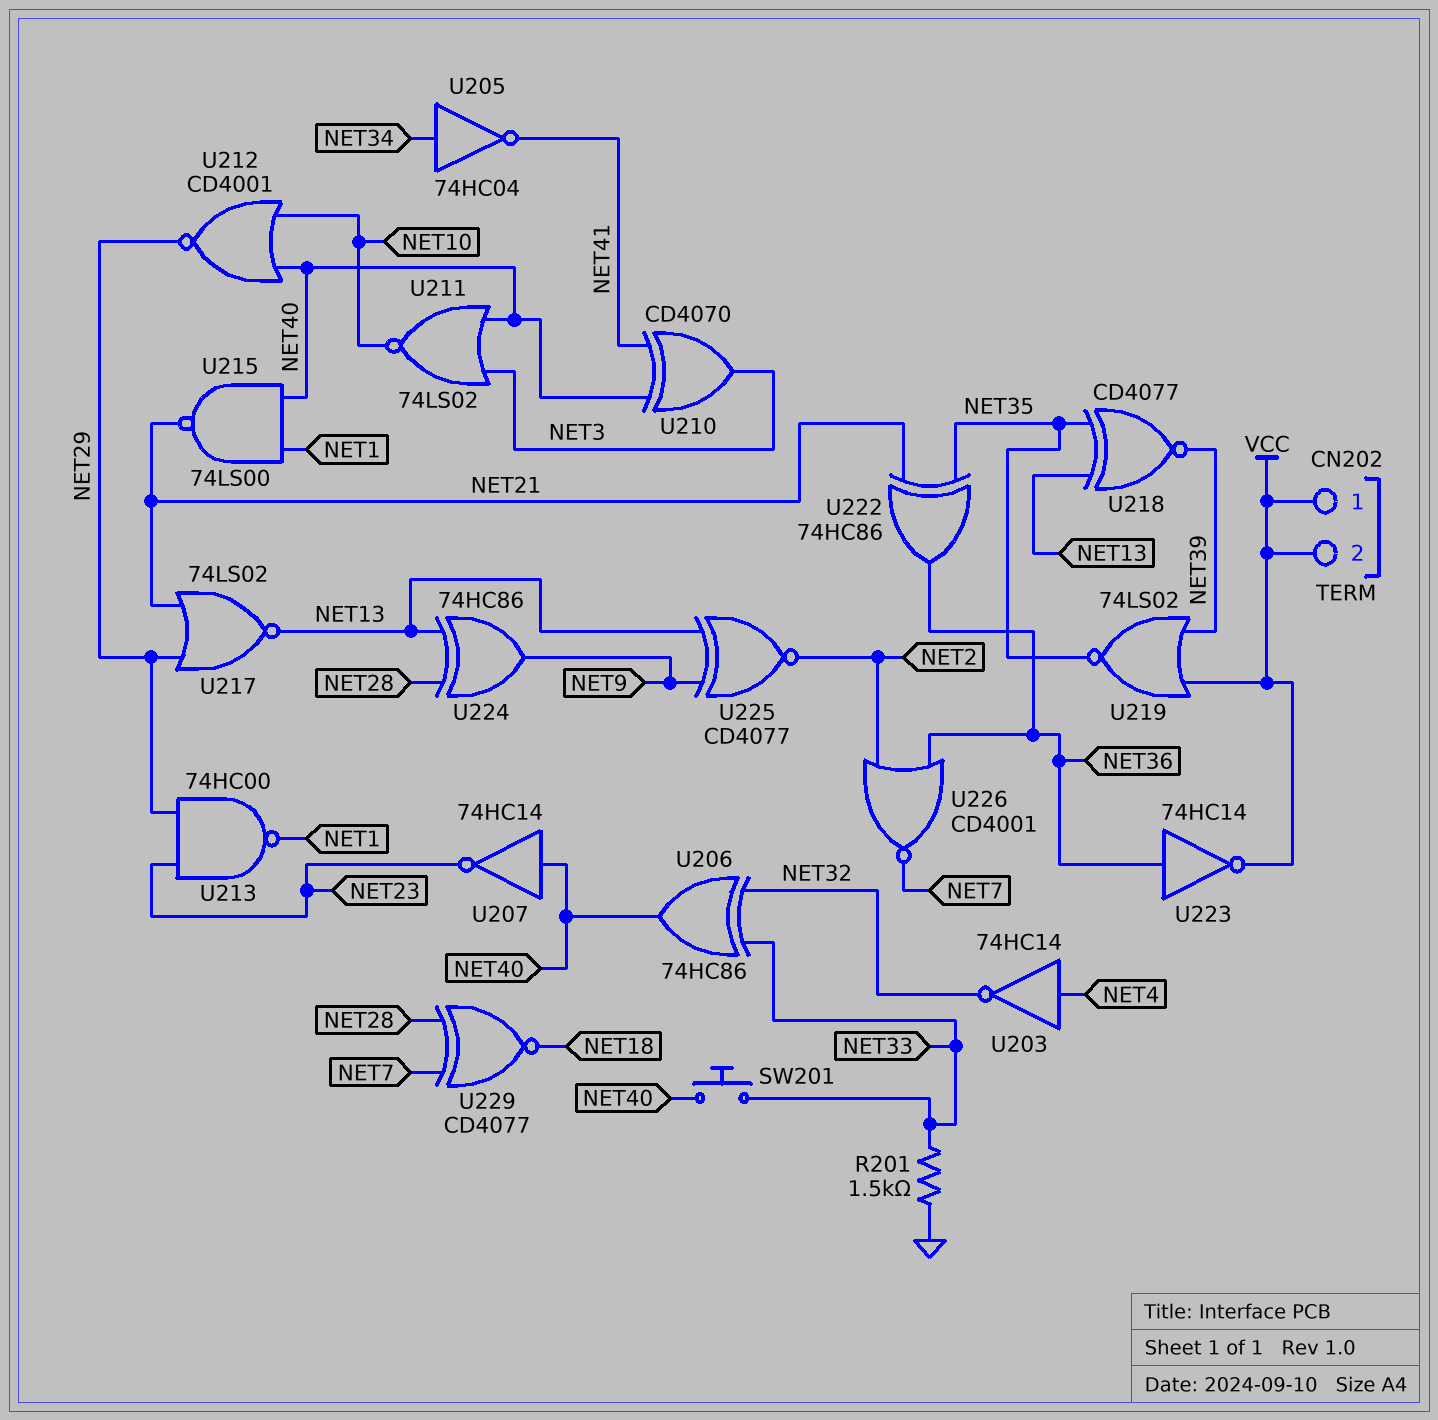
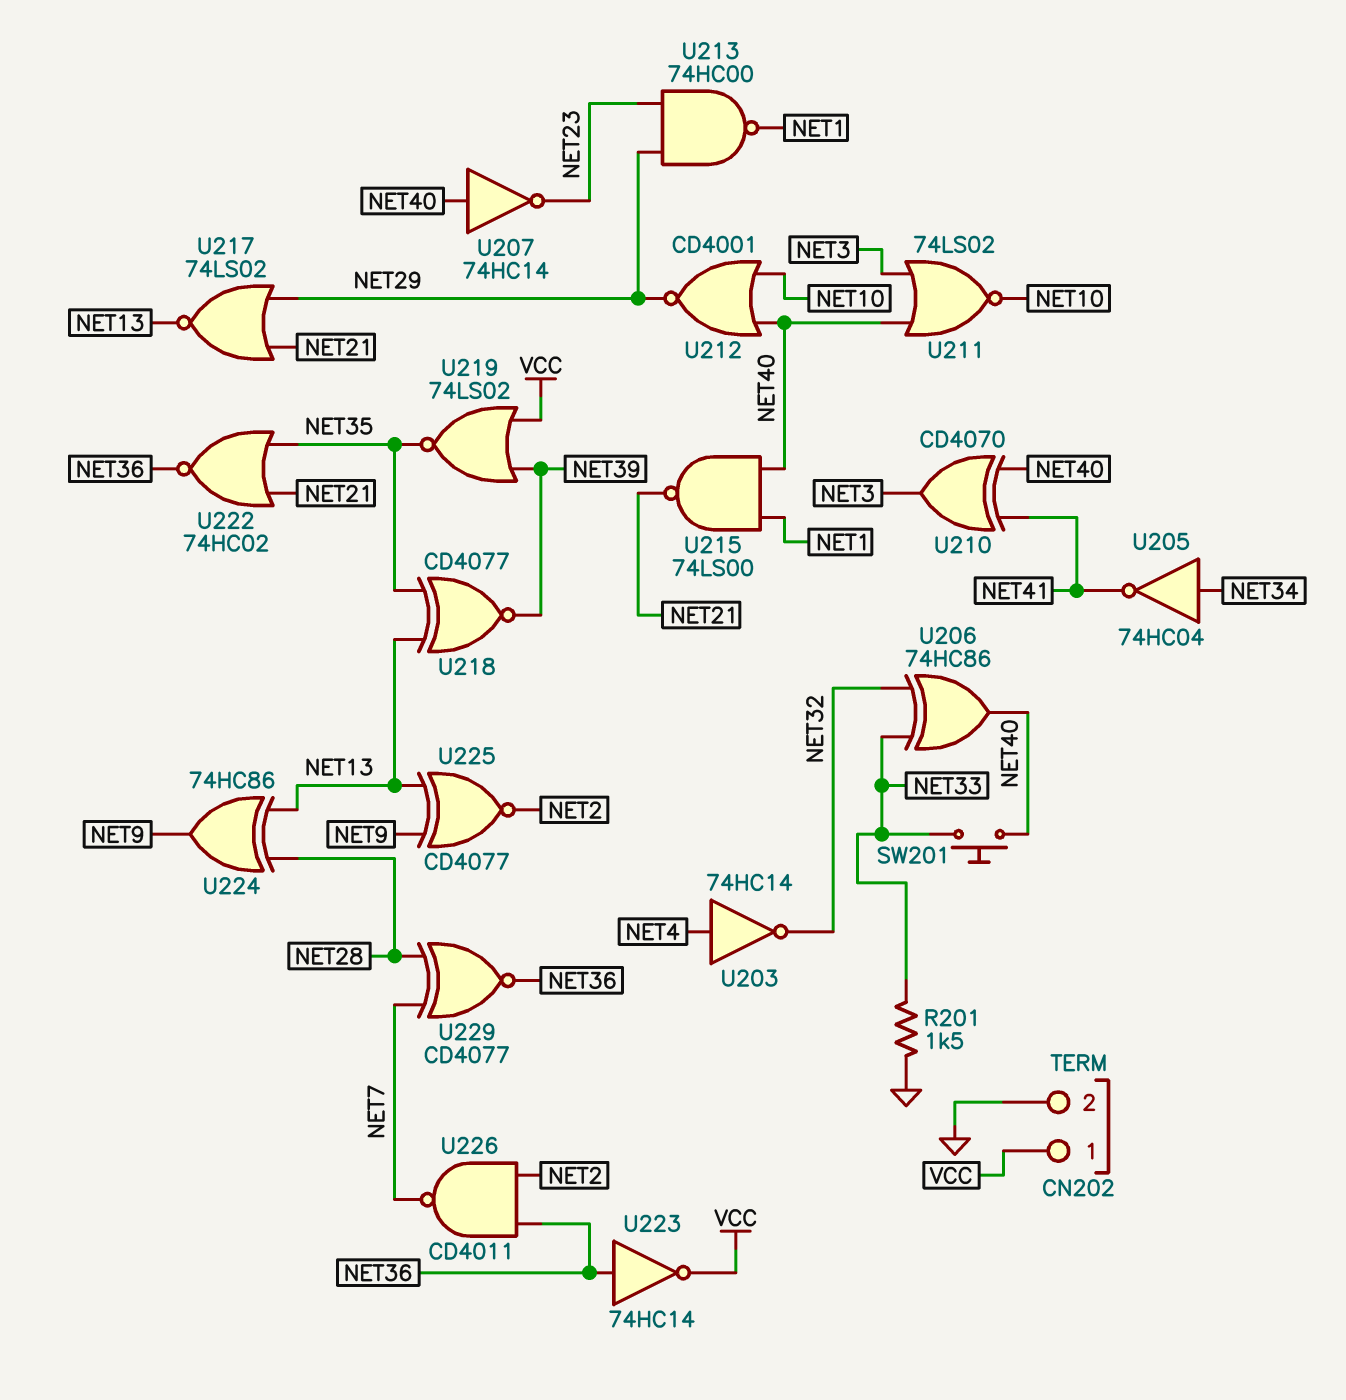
CN202 pin 2: VCC -> GND
U222: XOR 74HC86 (in NET21, in NET35, out NET36) -> NOR 74HC02 (in NET21, in NET35, out NET36)
U226: NOR CD4001 (in NET2, in NET36, out NET7) -> NAND CD4011 (in NET2, in NET36, out NET7)
U229: XNOR CD4077 (in NET7, in NET28, out NET18) -> XNOR CD4077 (in NET7, in NET28, out NET36)

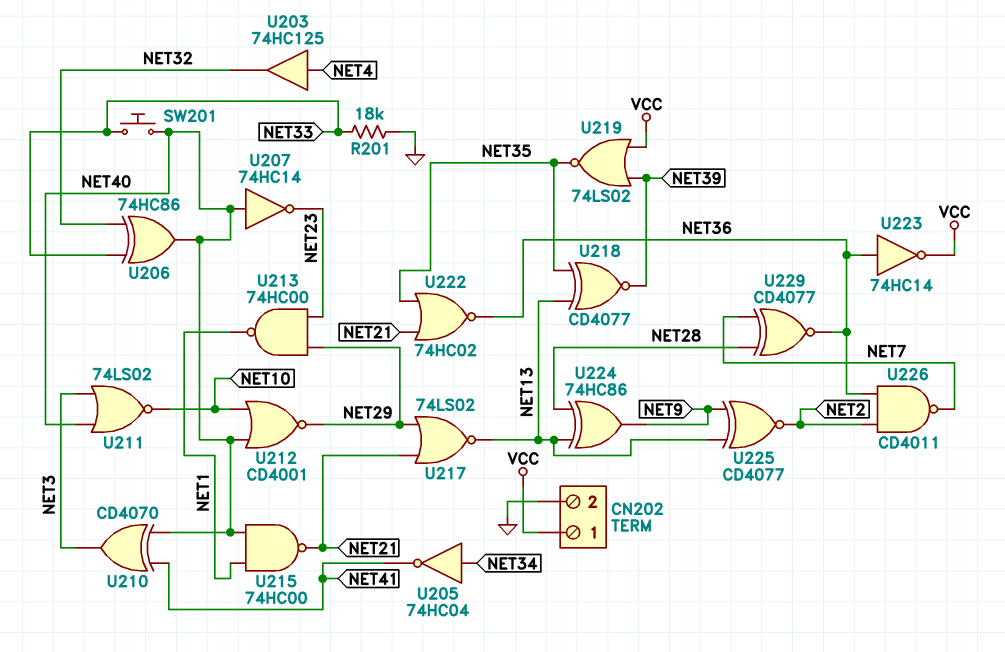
R201: 1.5k (GND, NET33) -> 18k (GND, NET33)
U203: NOT 74HC14 (in NET4, out NET32) -> buffer 74HC125 (in NET4, out NET32)
U215: NAND 74LS00 (in NET1, in NET40, out NET21) -> NAND 74HC00 (in NET1, in NET40, out NET21)

